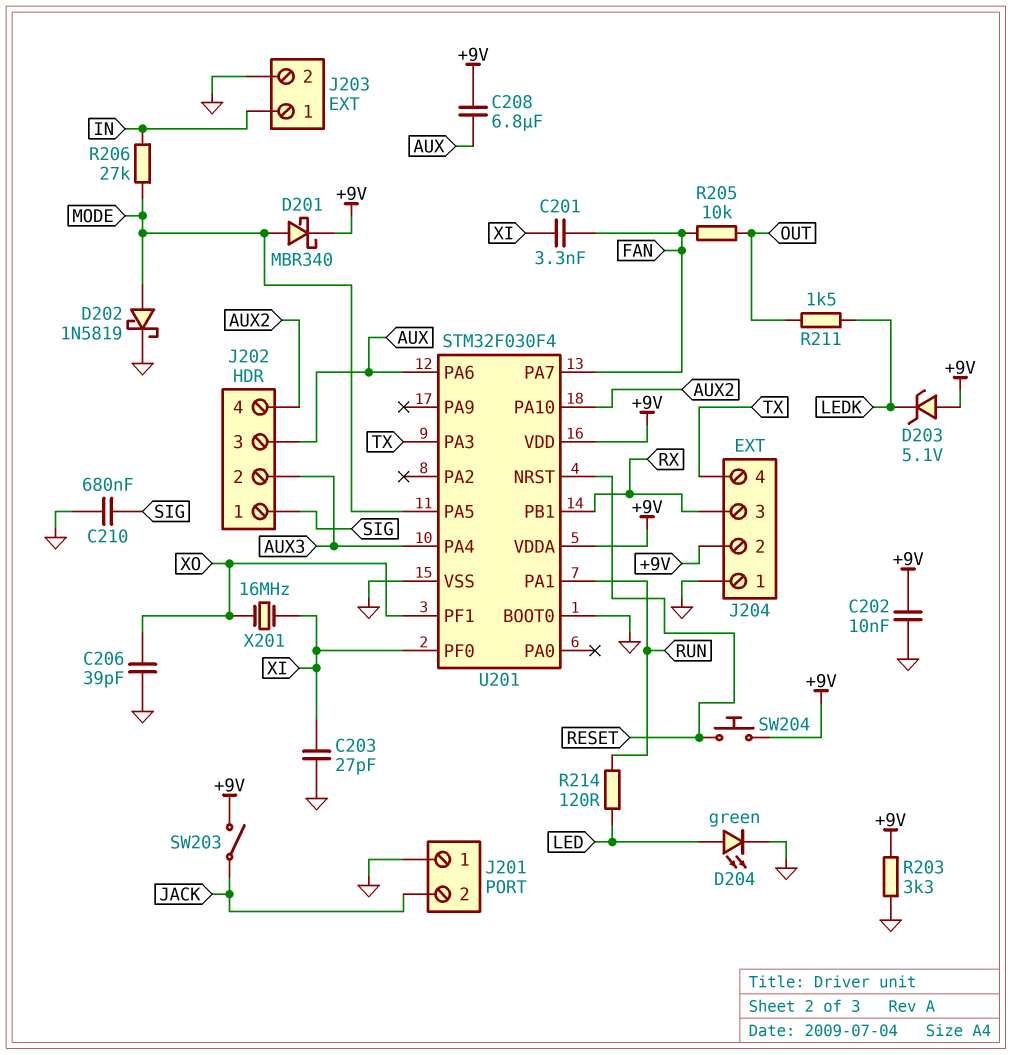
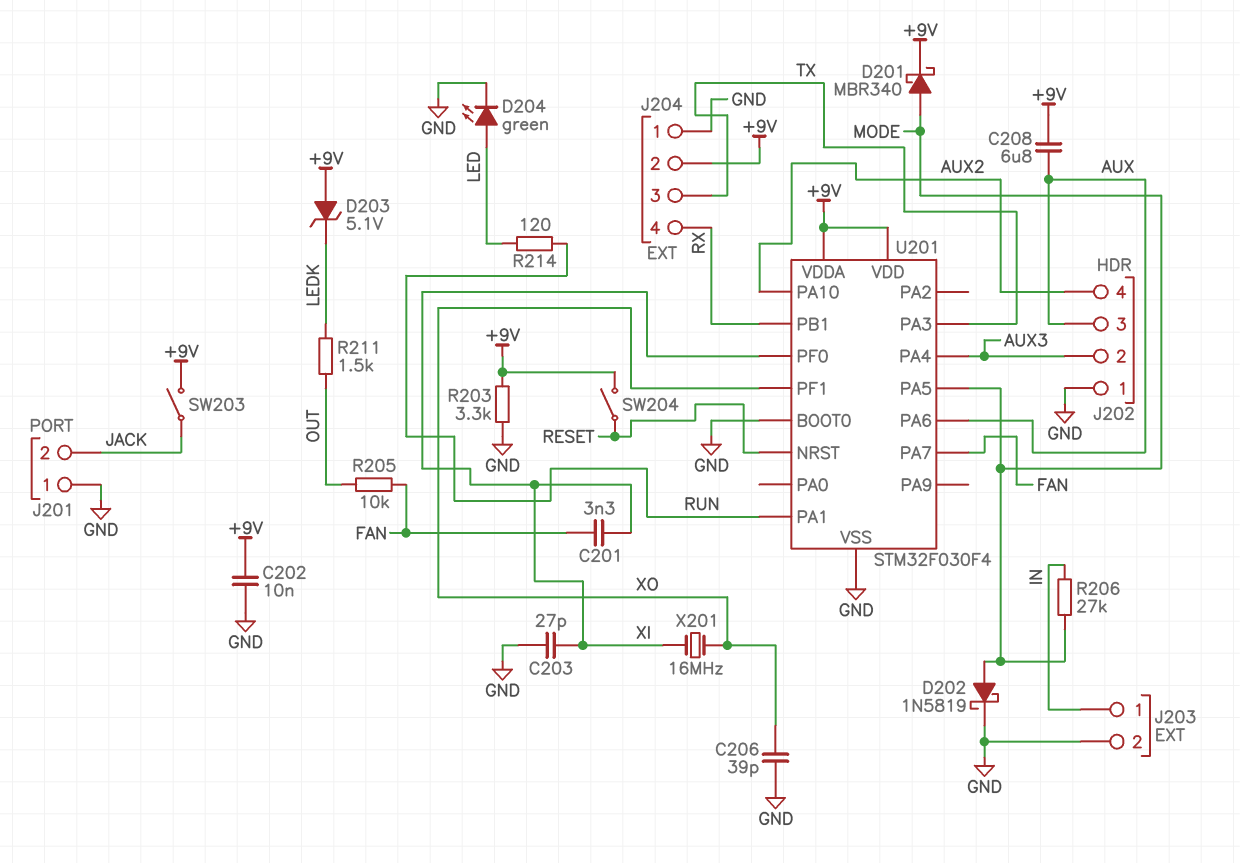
C210: 680nF (GND, SIG) -> none
J202 pin 1: SIG -> GND
J204 pin 3: RX -> TX
J204 pin 4: TX -> RX
SW204: button (+9V, RESET) -> switch (+9V, RESET)

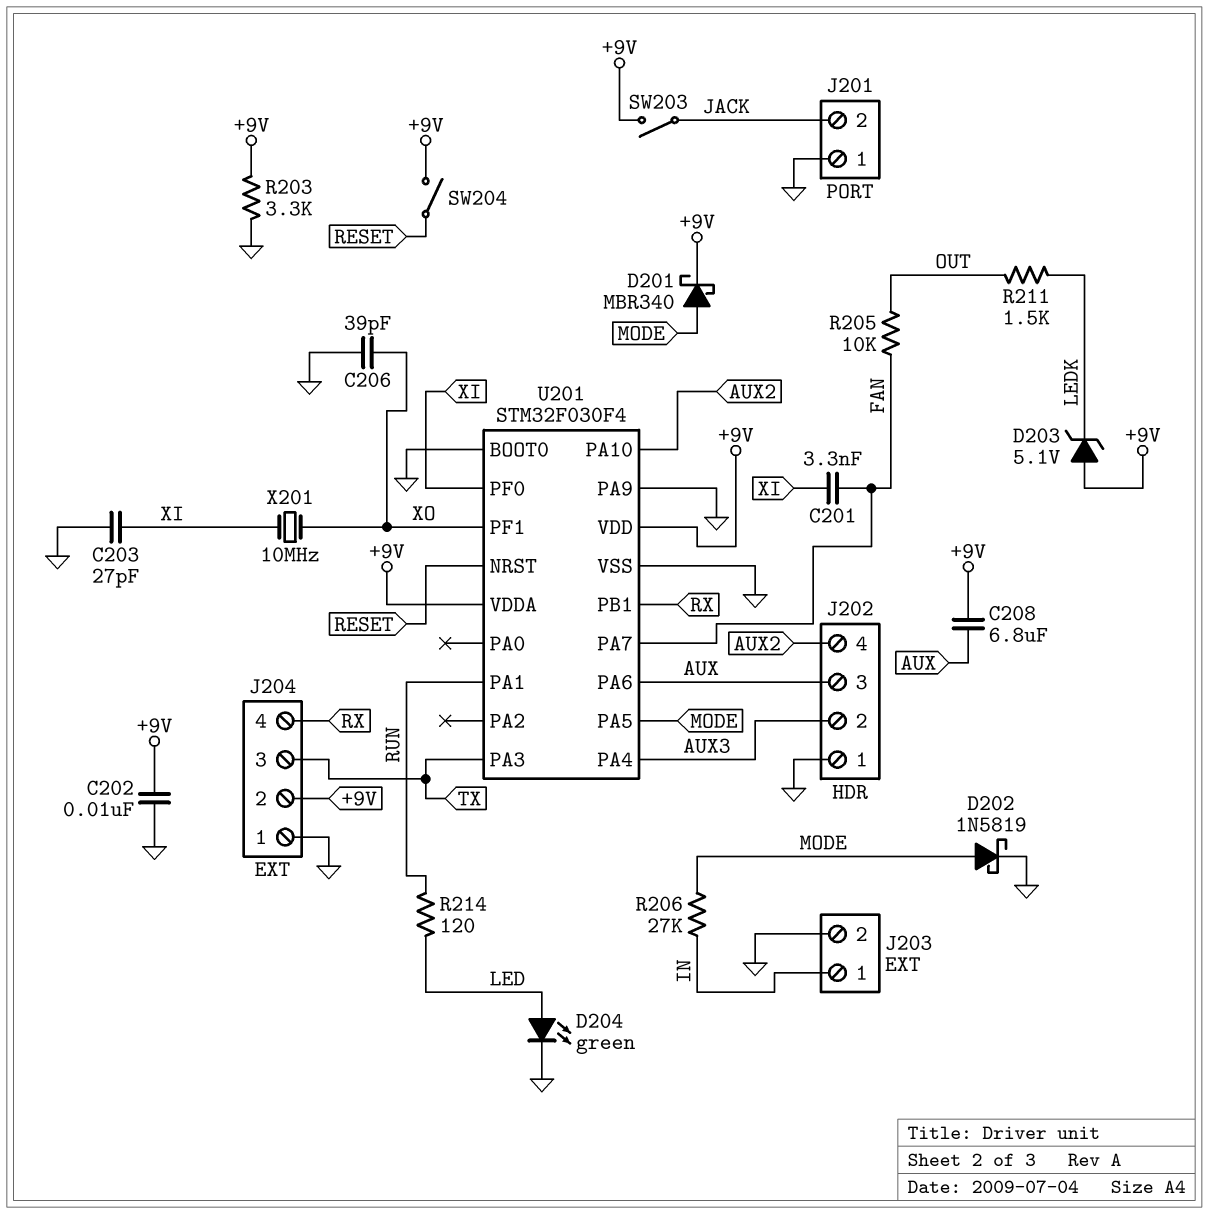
U201 pin PA9: none -> GND
X201: 16MHz (XI, XO) -> 10MHz (XI, XO)

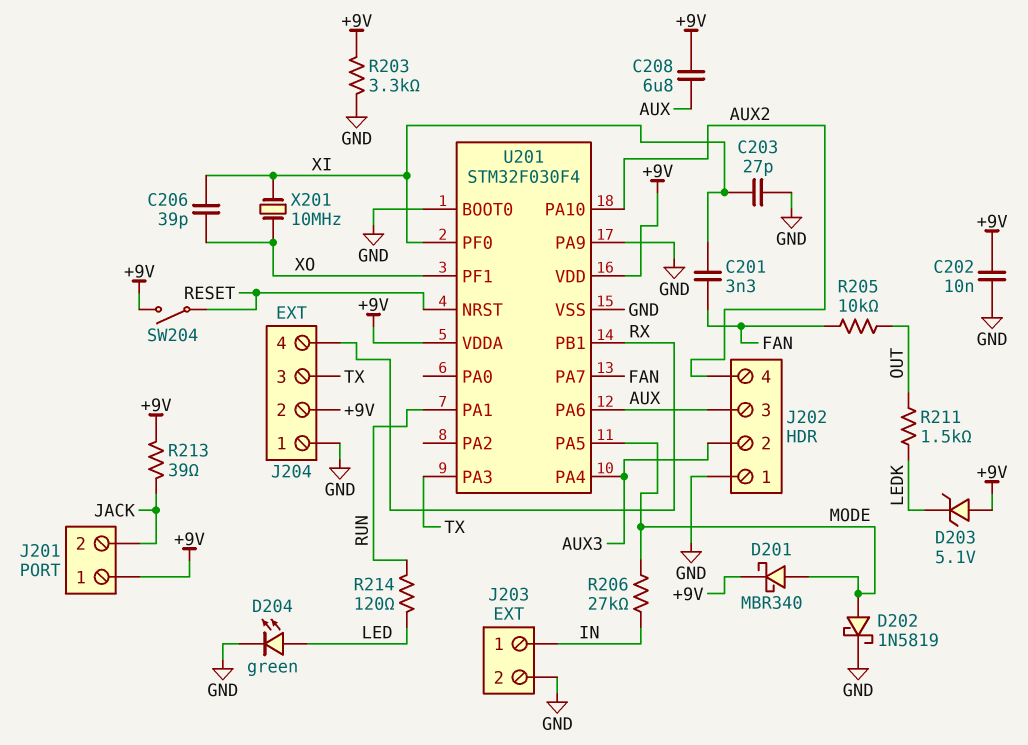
C206: 39pF (GND, XO) -> 39pF (XI, XO)
J201 pin 1: GND -> +9V
R213: none -> 39 (+9V, JACK)
SW203: switch (+9V, JACK) -> none

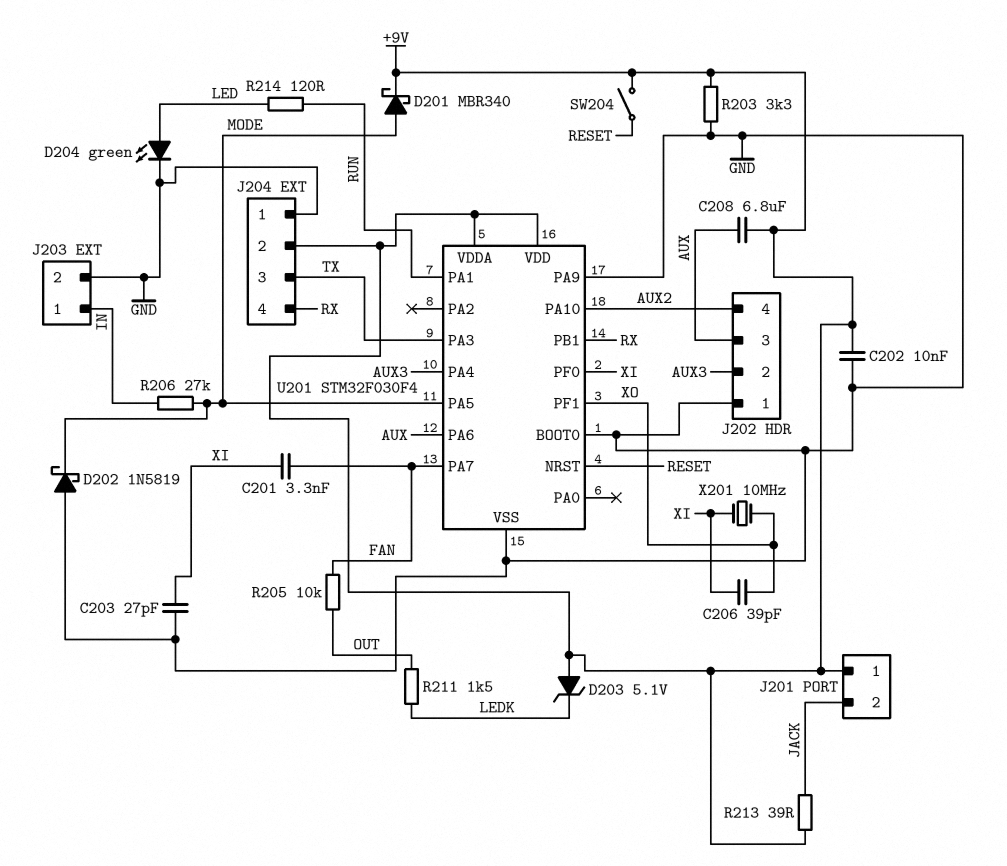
D202: schottky 1N5819 (A MODE, K GND) -> schottky 1N5819 (A GND, K MODE)

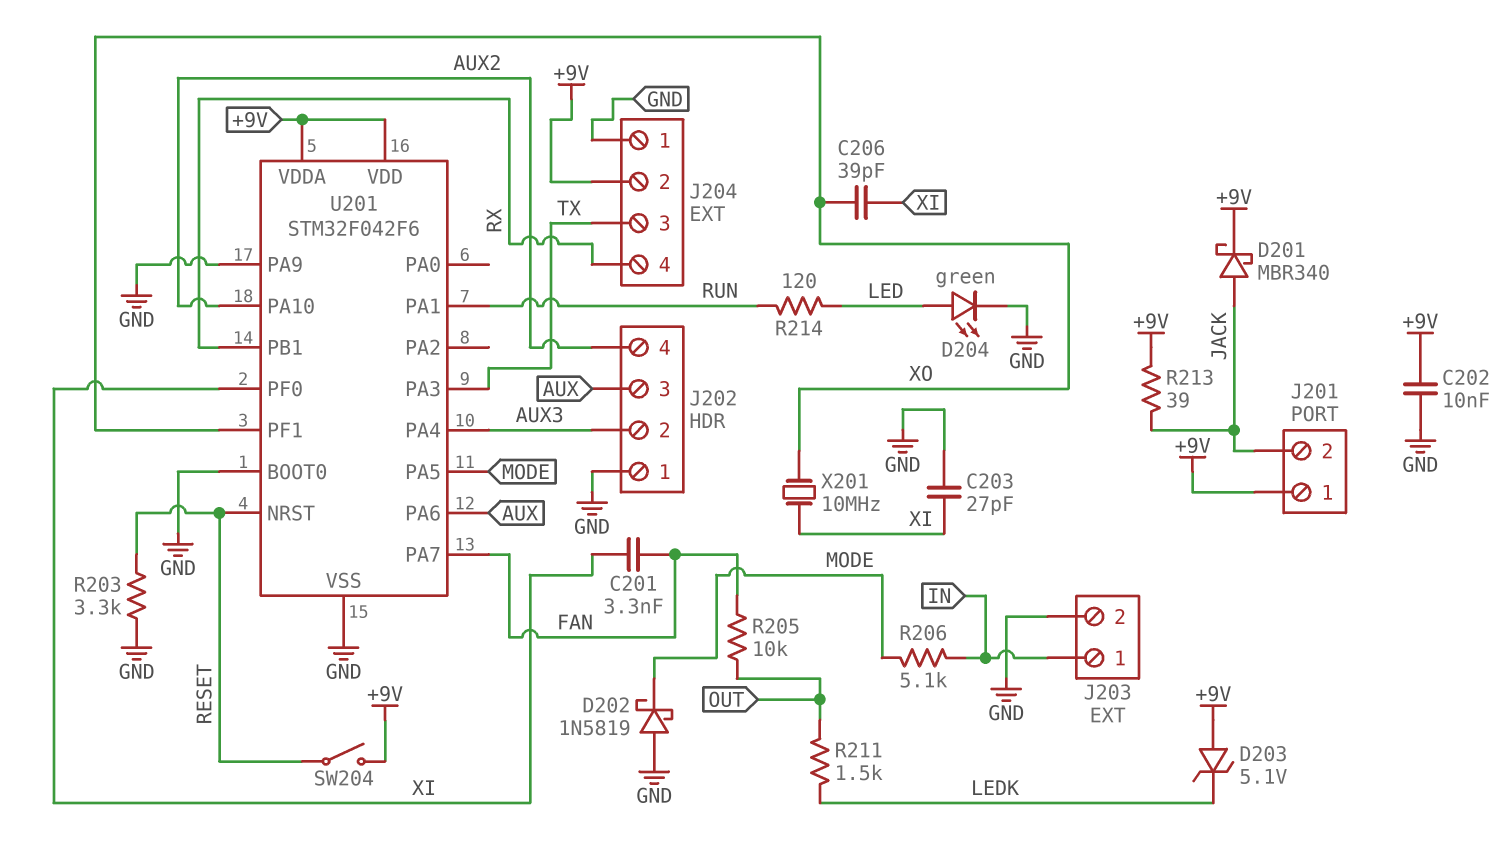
C208: 6.8uF (+9V, AUX) -> none
D201: schottky MBR340 (A MODE, K +9V) -> schottky MBR340 (A JACK, K +9V)
R203: 3.3k (+9V, GND) -> 3.3k (GND, RESET)
R206: 27k (IN, MODE) -> 5.1k (IN, MODE)
U201: STM32F030F4 -> STM32F042F6

